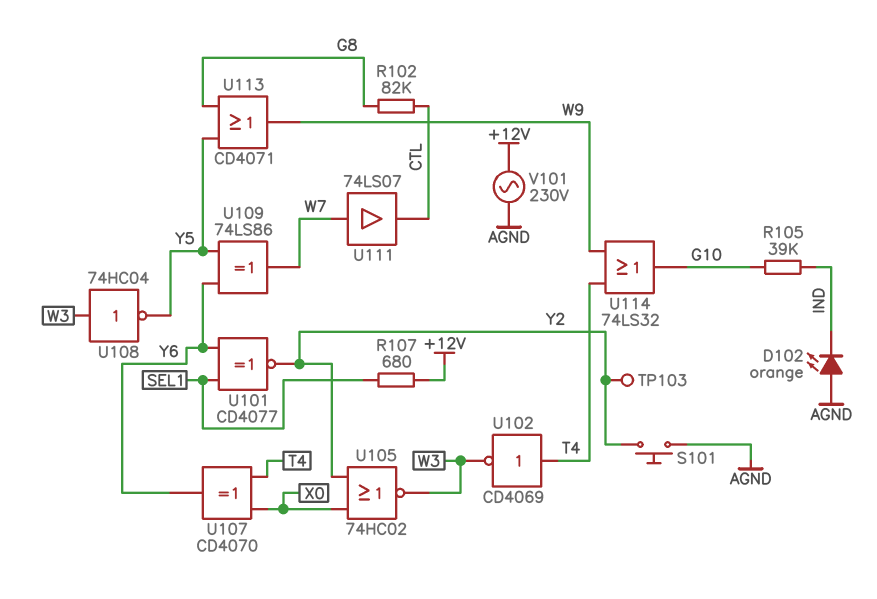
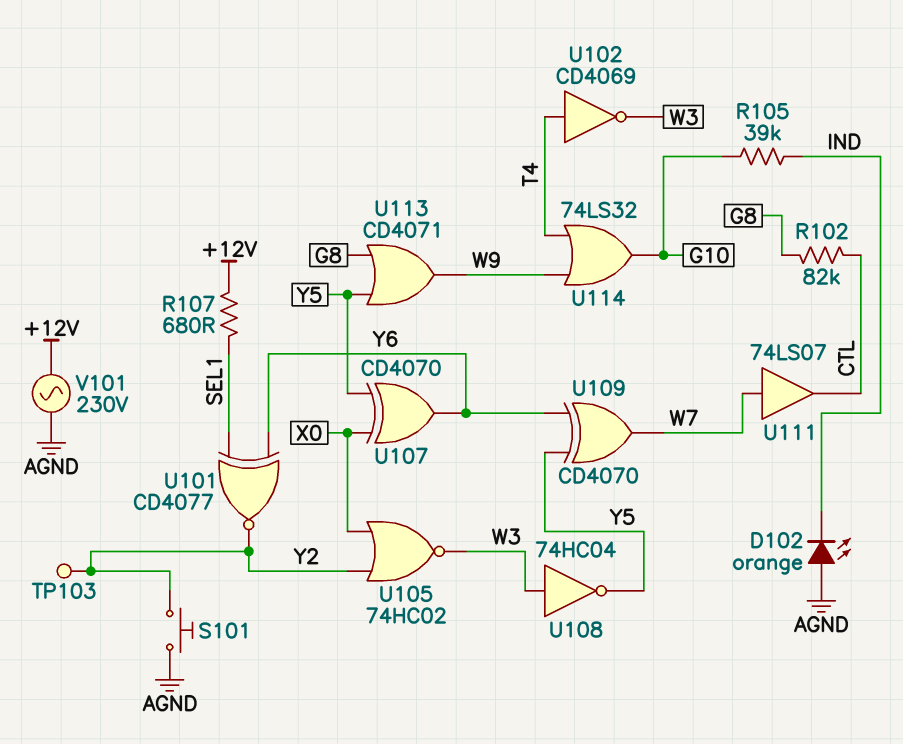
U107: XOR CD4070 (in T4, in X0, out Y6) -> XOR CD4070 (in X0, in Y5, out Y6)
U109: XOR 74LS86 (in Y5, in Y6, out W7) -> XOR CD4070 (in Y5, in Y6, out W7)

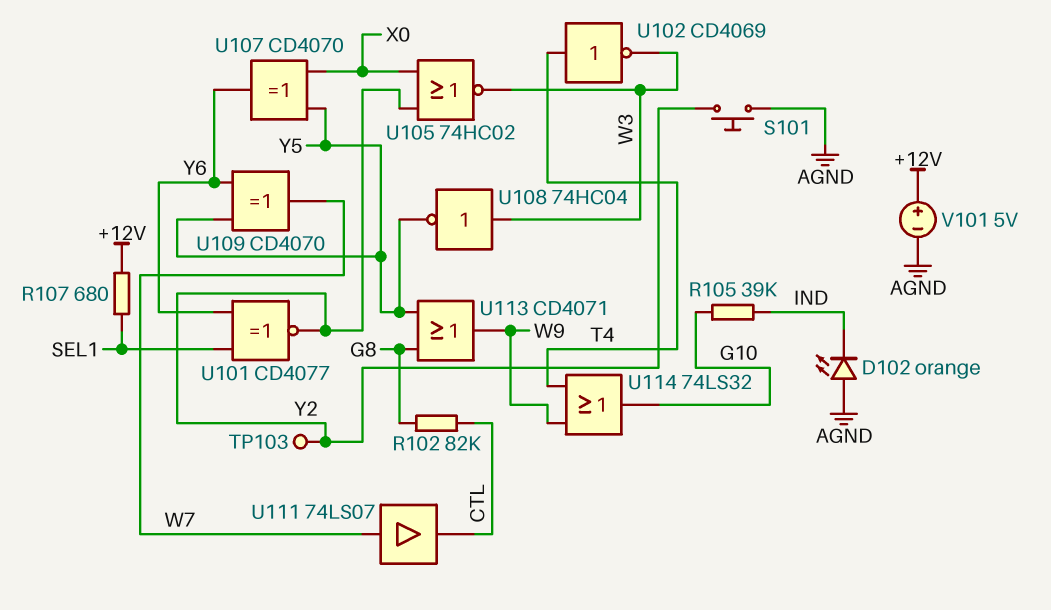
V101: AC 230V (+12V, AGND) -> 5V (plus +12V, minus AGND)

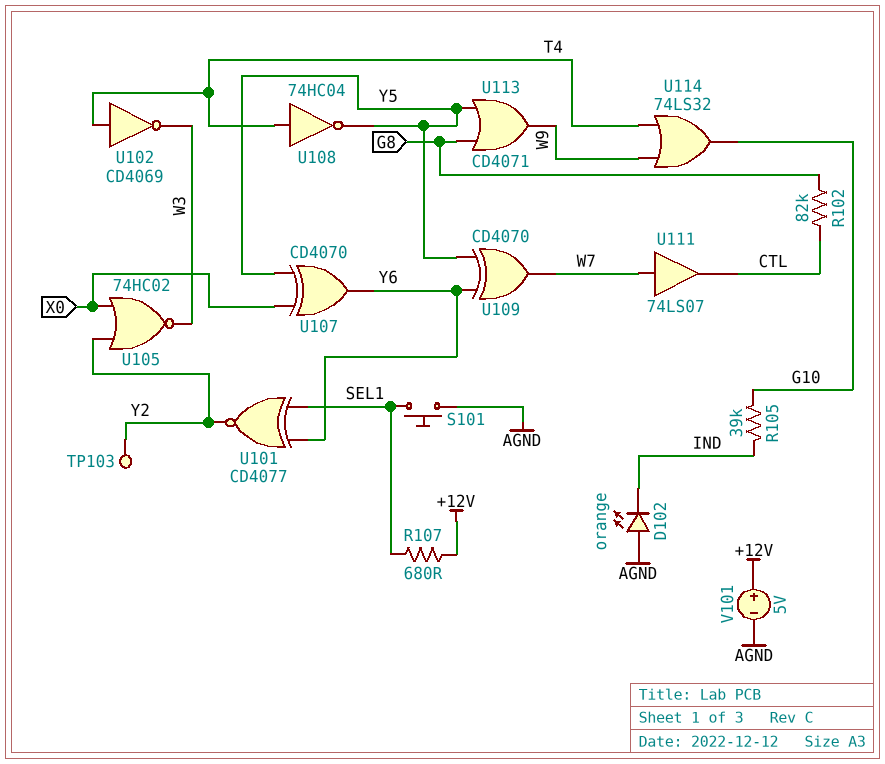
S101: button (AGND, Y2) -> button (AGND, SEL1)
U108: NOT 74HC04 (in W3, out Y5) -> NOT 74HC04 (in T4, out Y5)

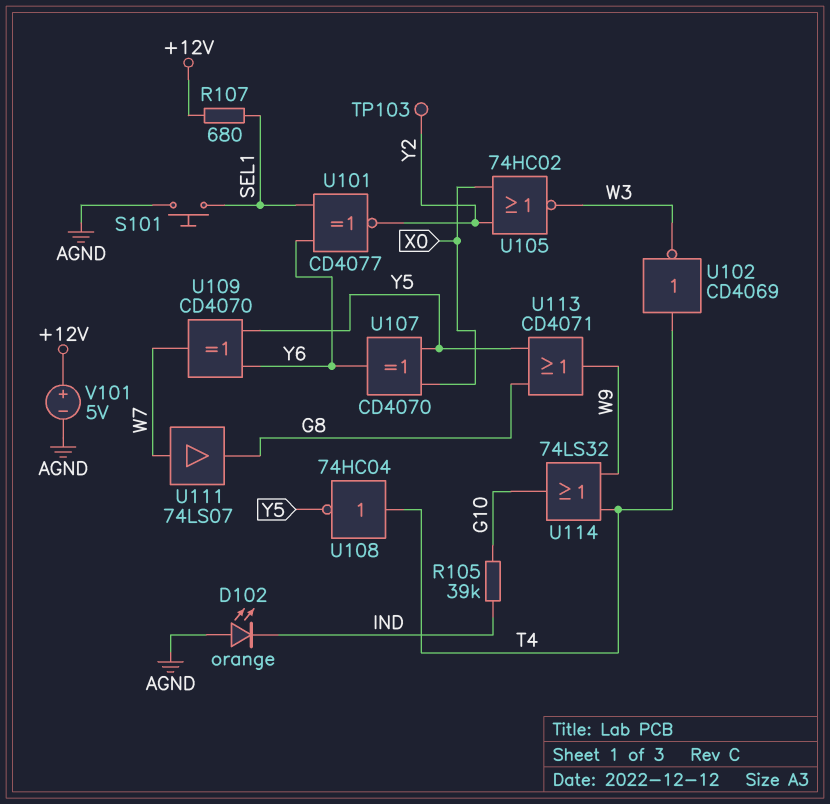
R102: 82k (CTL, G8) -> none
U111: buffer 74LS07 (in W7, out CTL) -> buffer 74LS07 (in W7, out G8)

